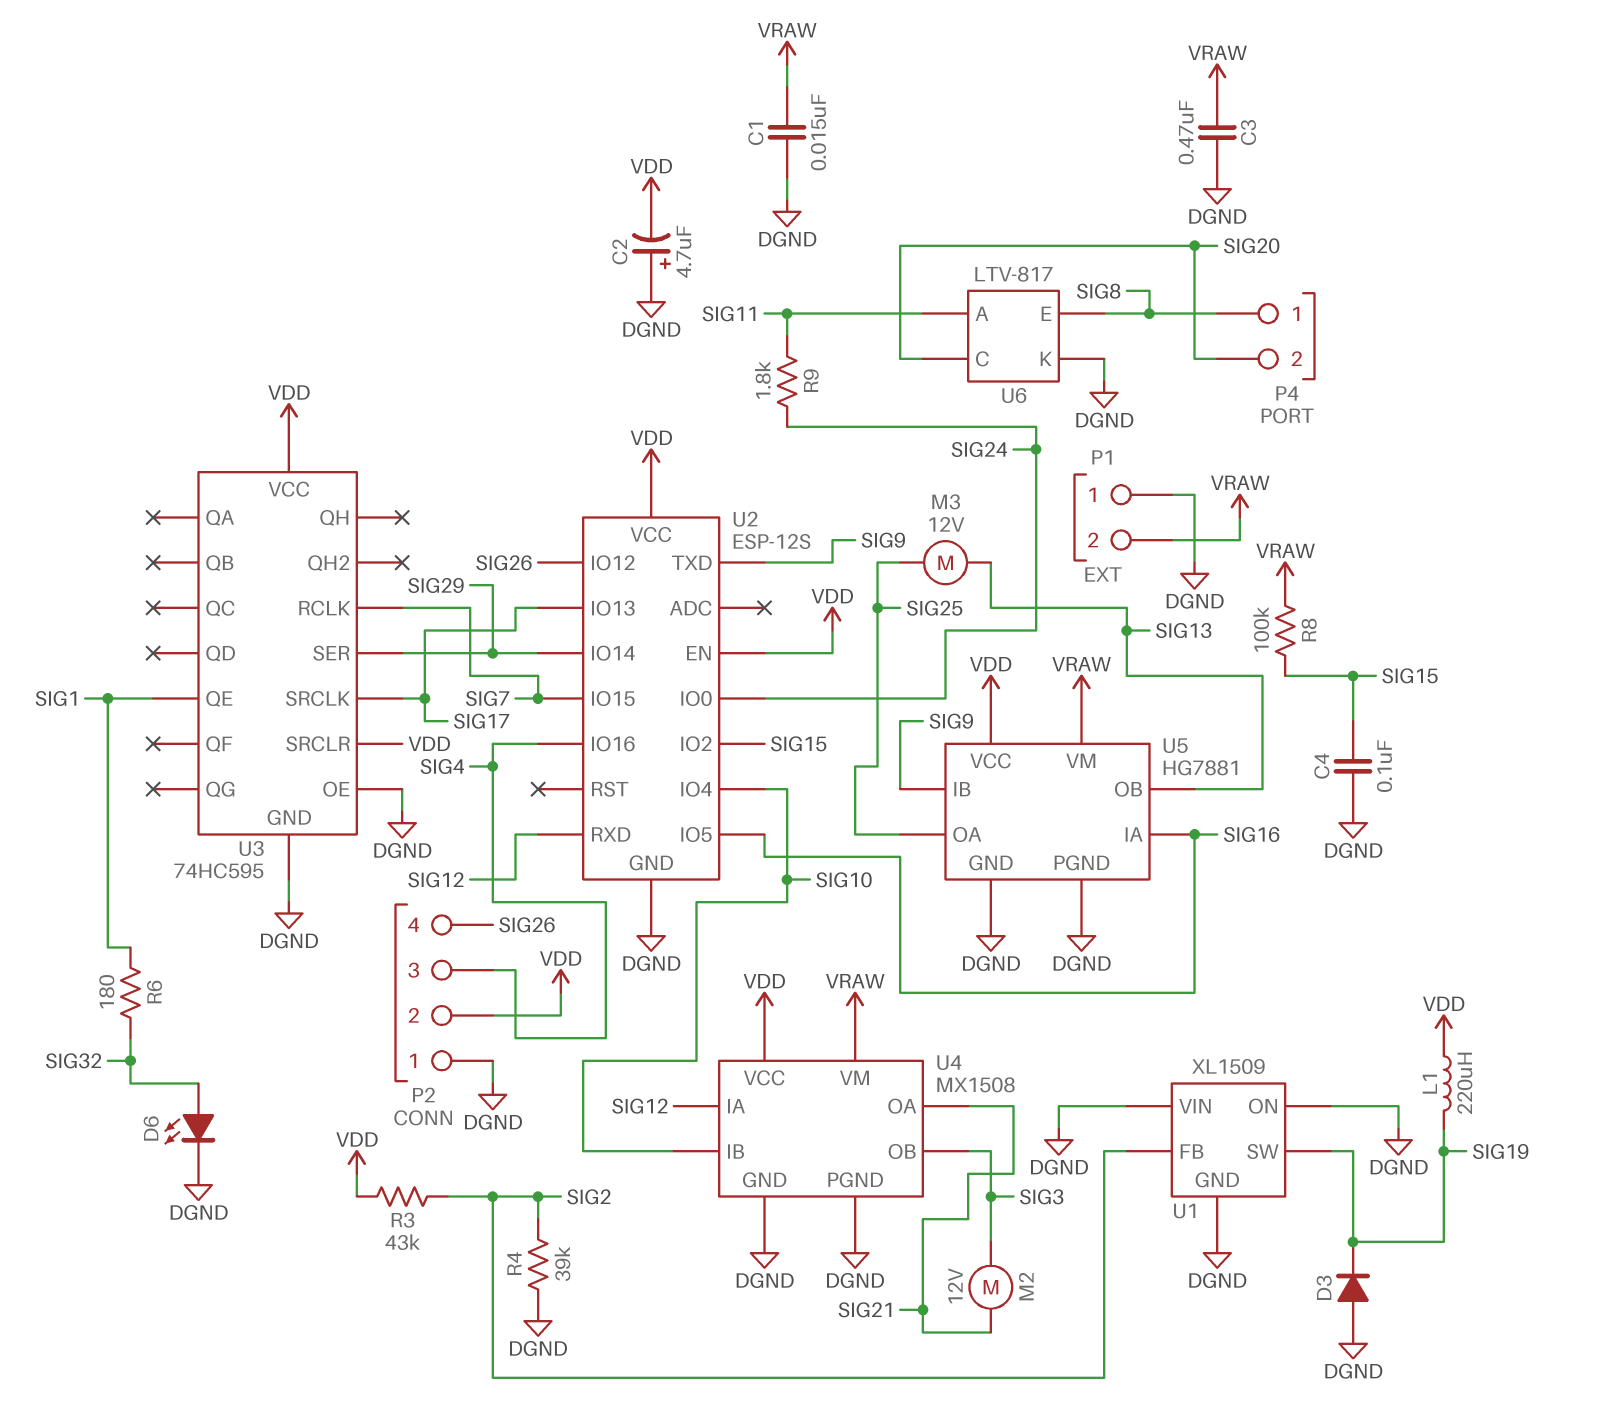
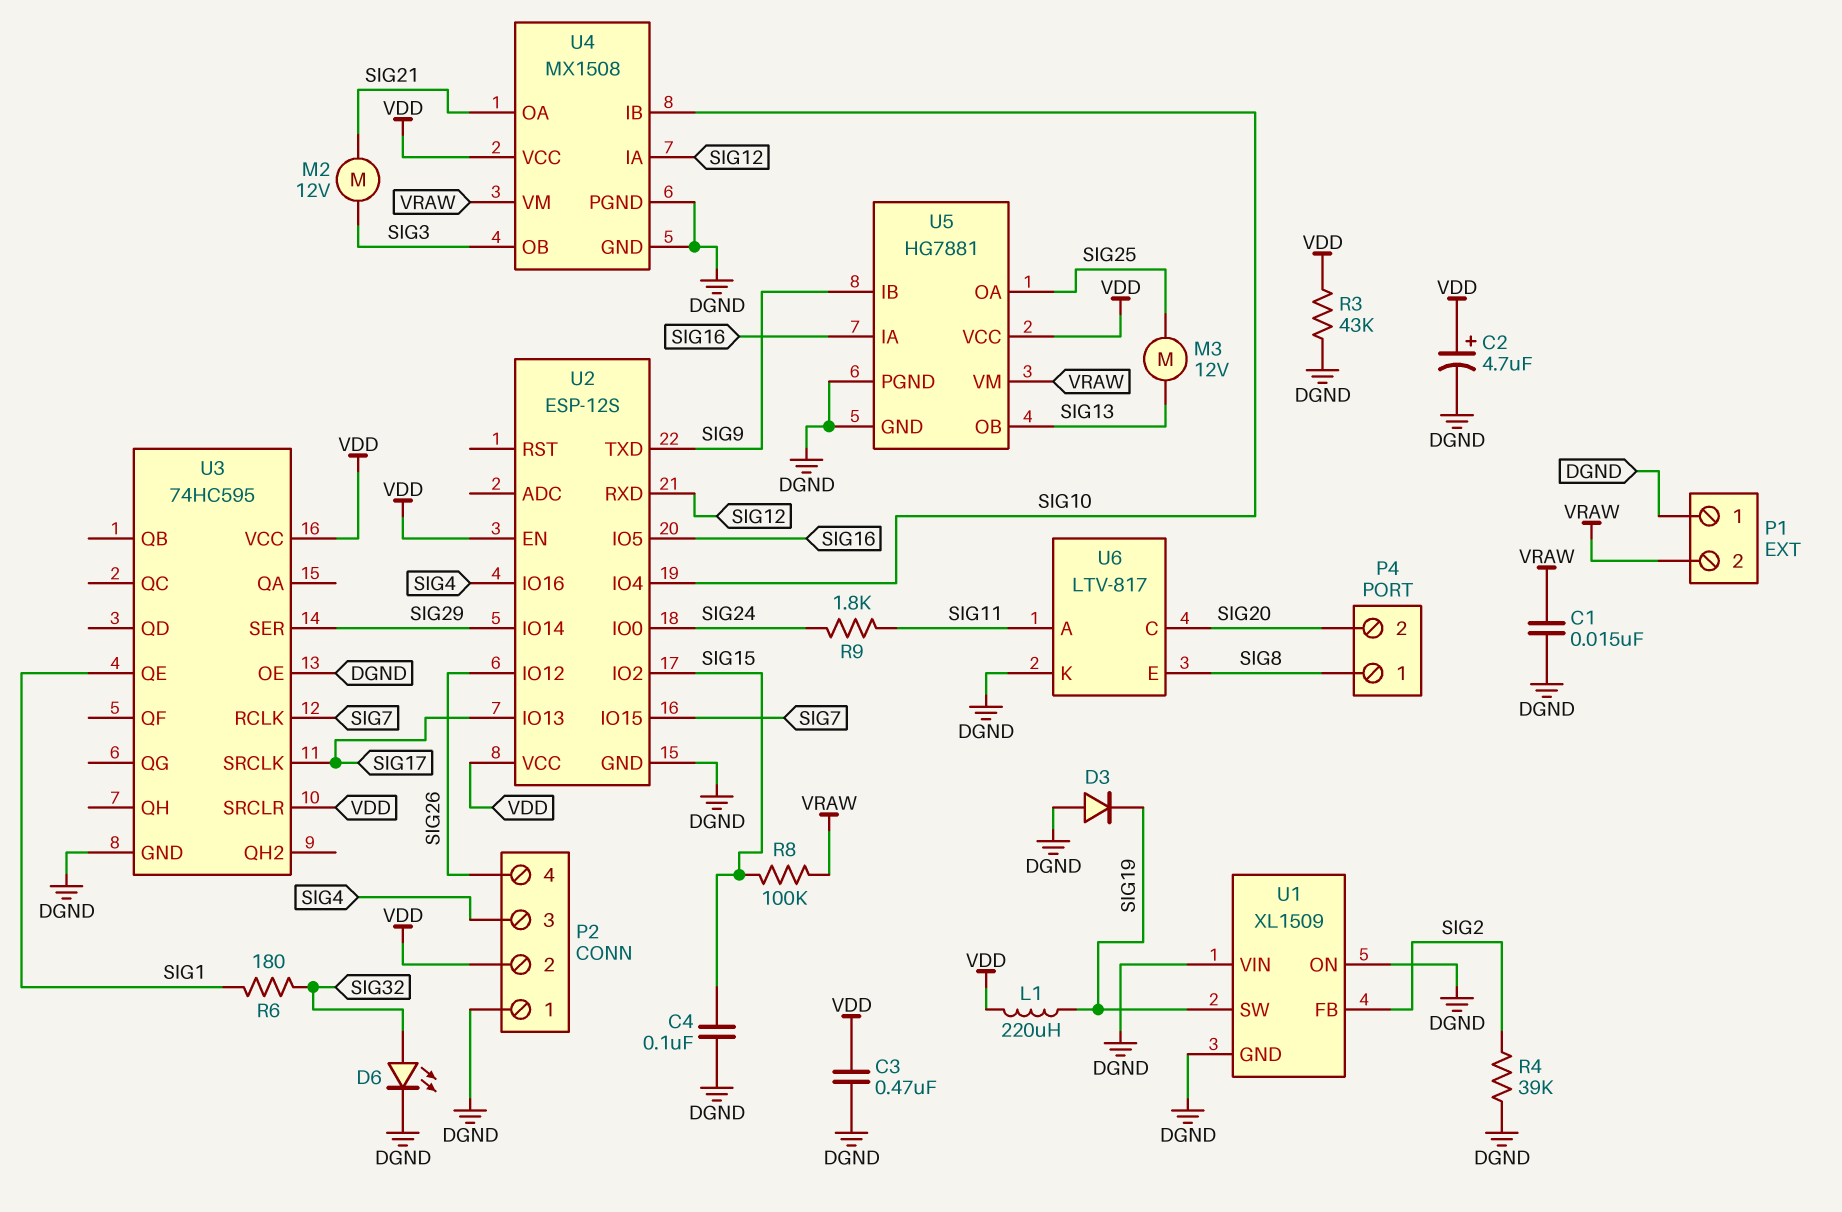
C2: 4.7uF (plus DGND, minus VDD) -> 4.7uF (plus VDD, minus DGND)
C3: 470nF (DGND, VRAW) -> 470nF (DGND, VDD)
R3: 43k (SIG2, VDD) -> 43k (DGND, VDD)

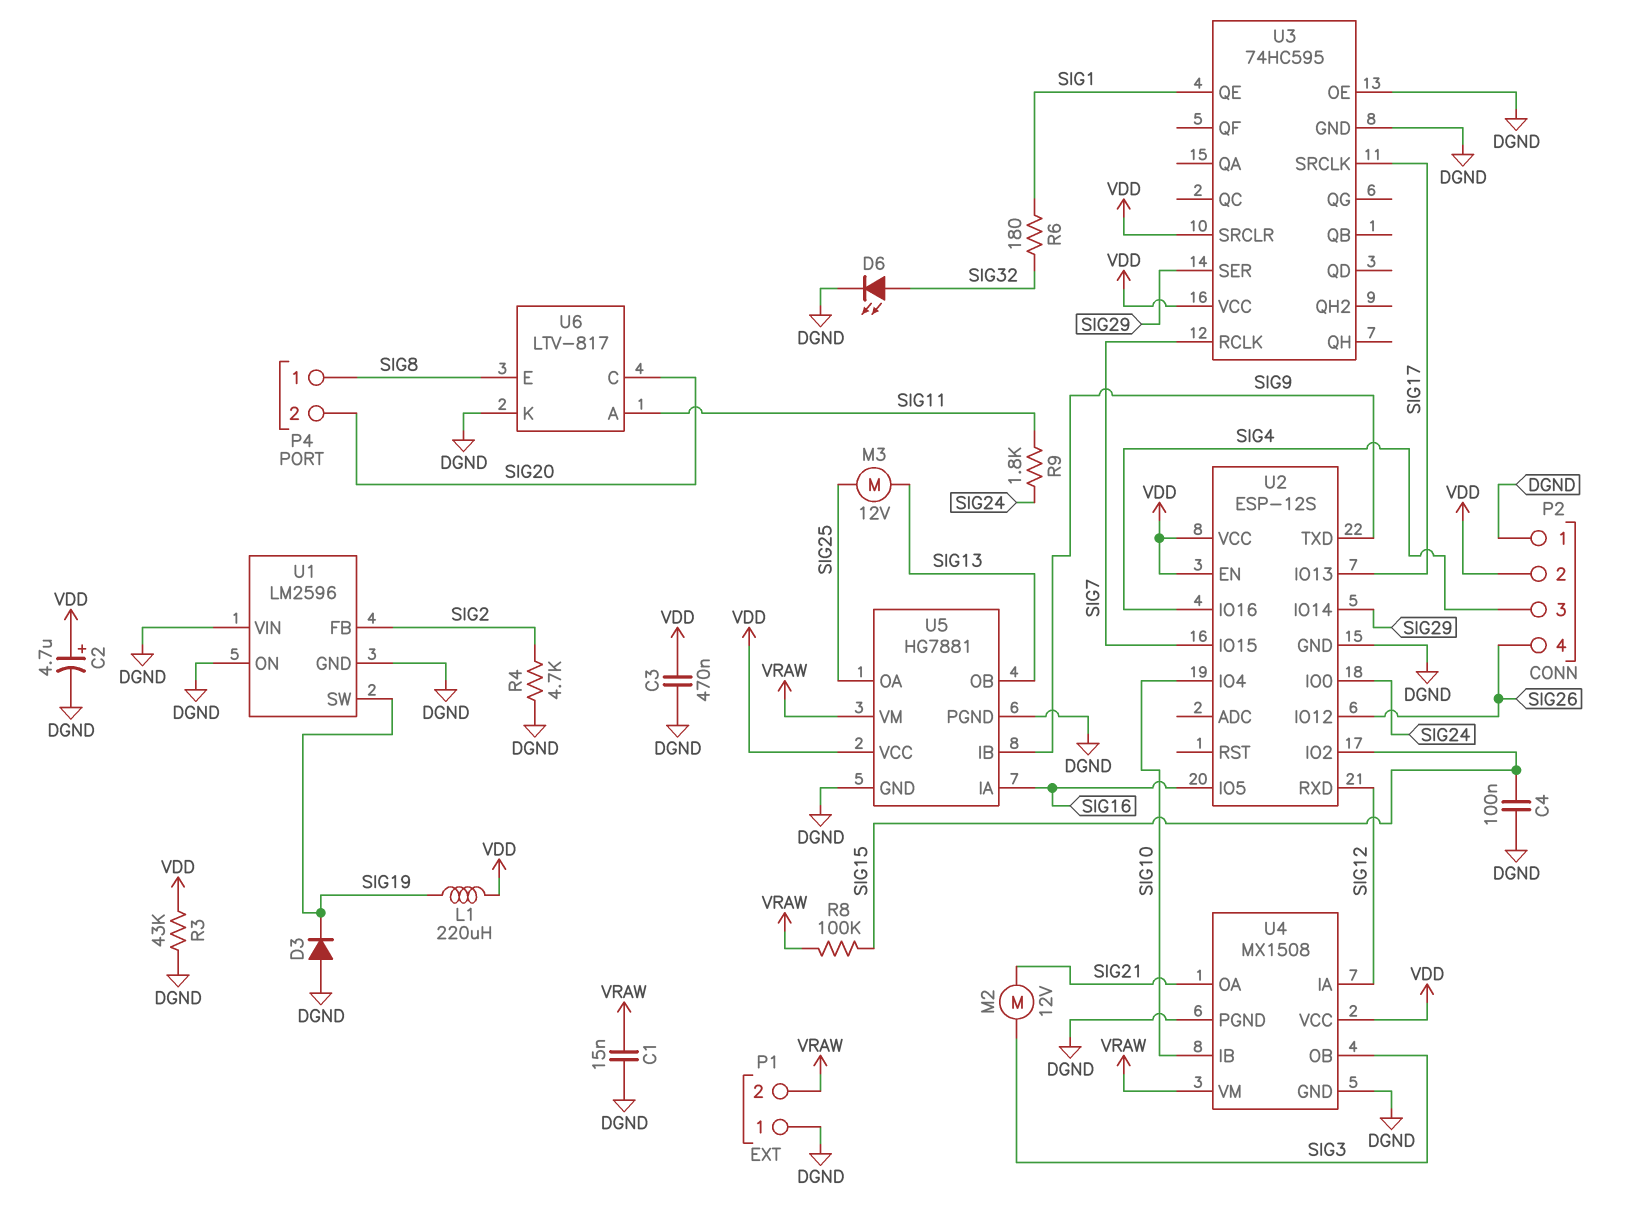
R4: 39k (DGND, SIG2) -> 4.7k (DGND, SIG2)
U1: XL1509 -> LM2596

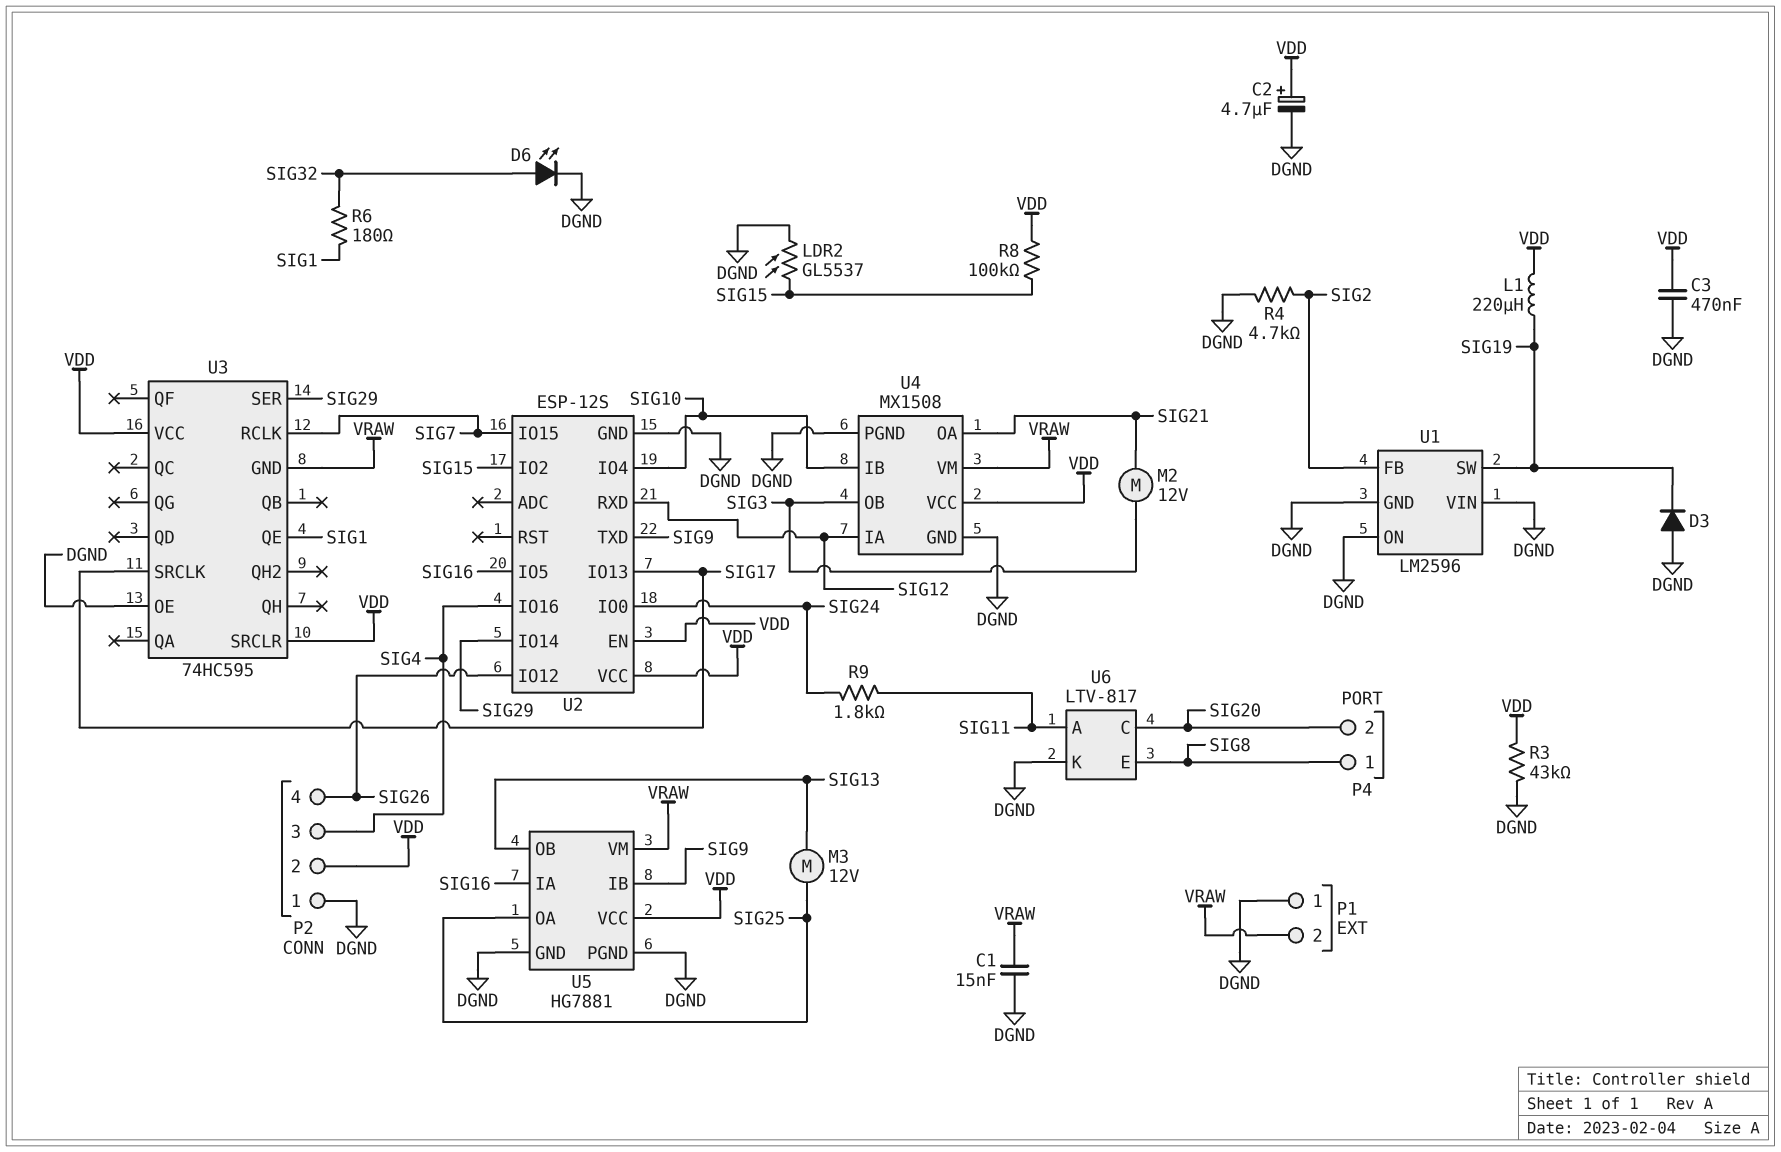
C4: 100nF (DGND, SIG15) -> none
LDR2: none -> GL5537 (DGND, SIG15)
R8: 100k (SIG15, VRAW) -> 100k (SIG15, VDD)
U3 pin GND: DGND -> VRAW

